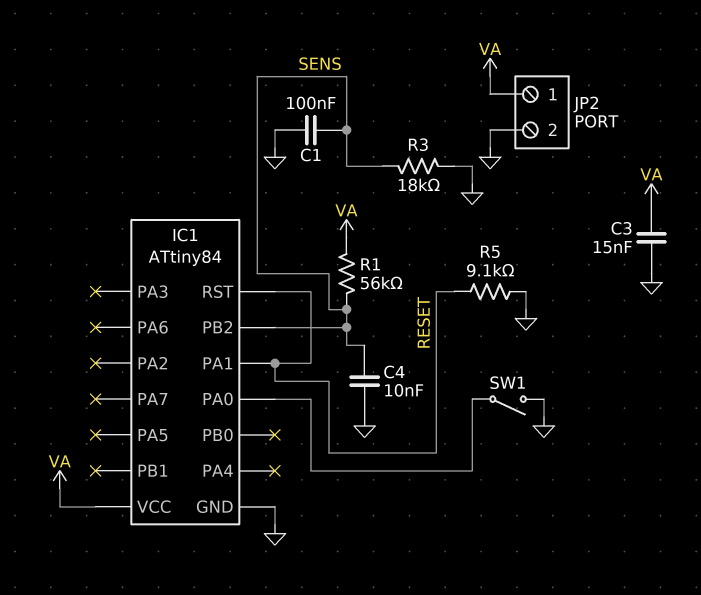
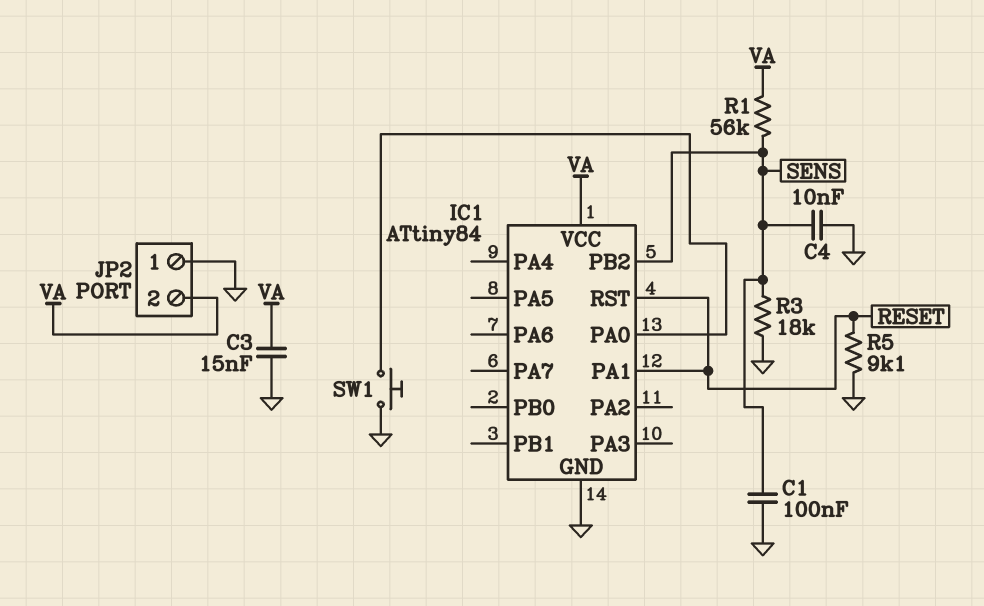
JP2 pin 1: VA -> GND
JP2 pin 2: GND -> VA
SW1: switch (GND, IC1/PA0) -> button (GND, IC1/PA0)

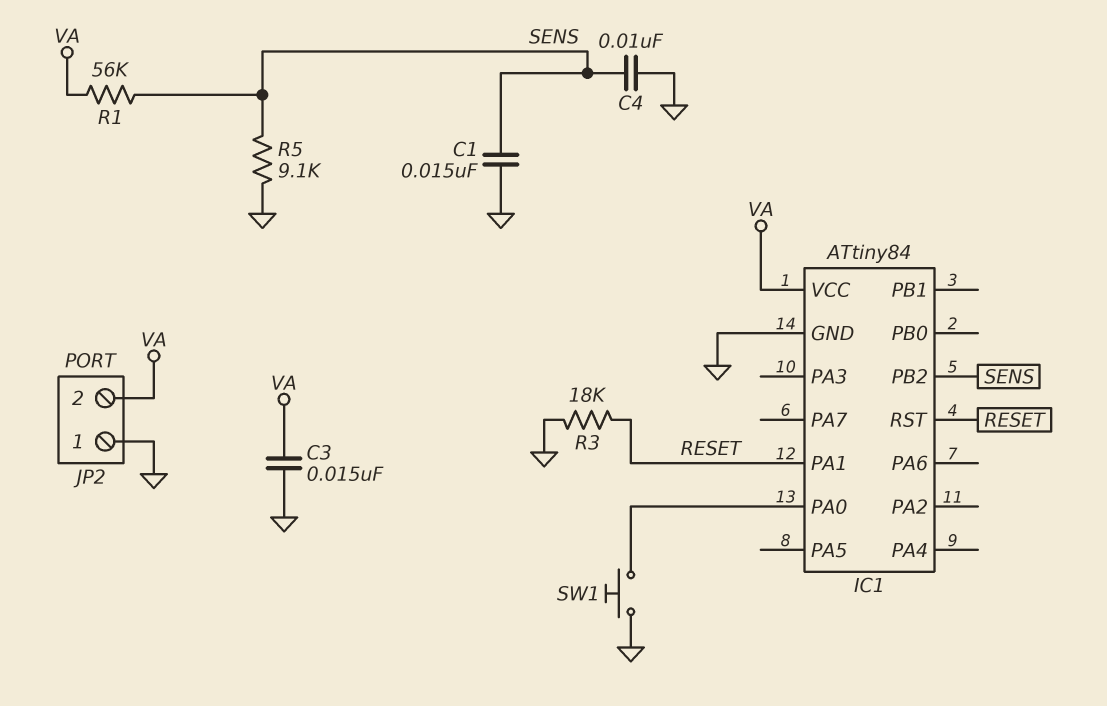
C1: 100nF (GND, SENS) -> 15nF (GND, SENS)
R3: 18k (GND, SENS) -> 18k (GND, RESET)
R5: 9.1k (GND, RESET) -> 9.1k (GND, SENS)

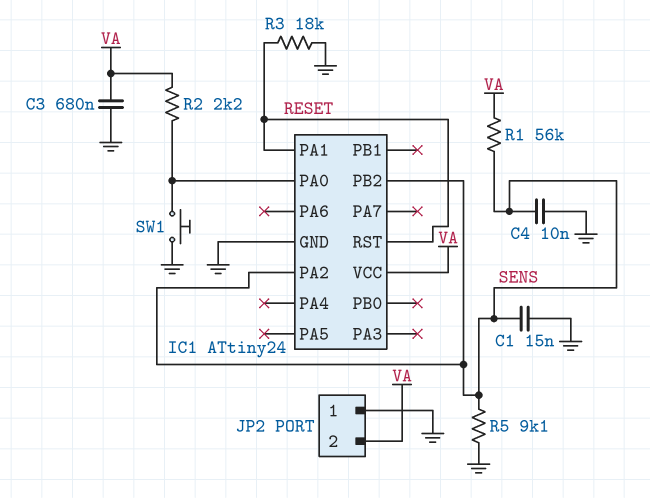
C3: 15nF (GND, VA) -> 680nF (GND, VA)
IC1: ATtiny84 -> ATtiny24
IC1 pin PA2: none -> SENS
R2: none -> 2.2k (IC1/PA0, VA)

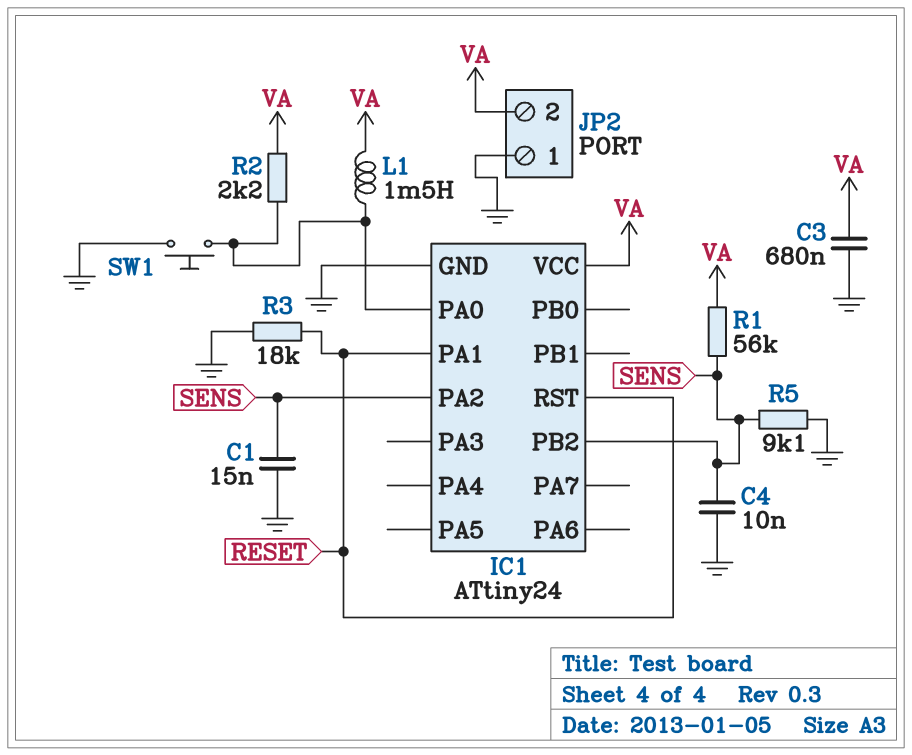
L1: none -> 1.5mH (IC1/PA0, VA)

